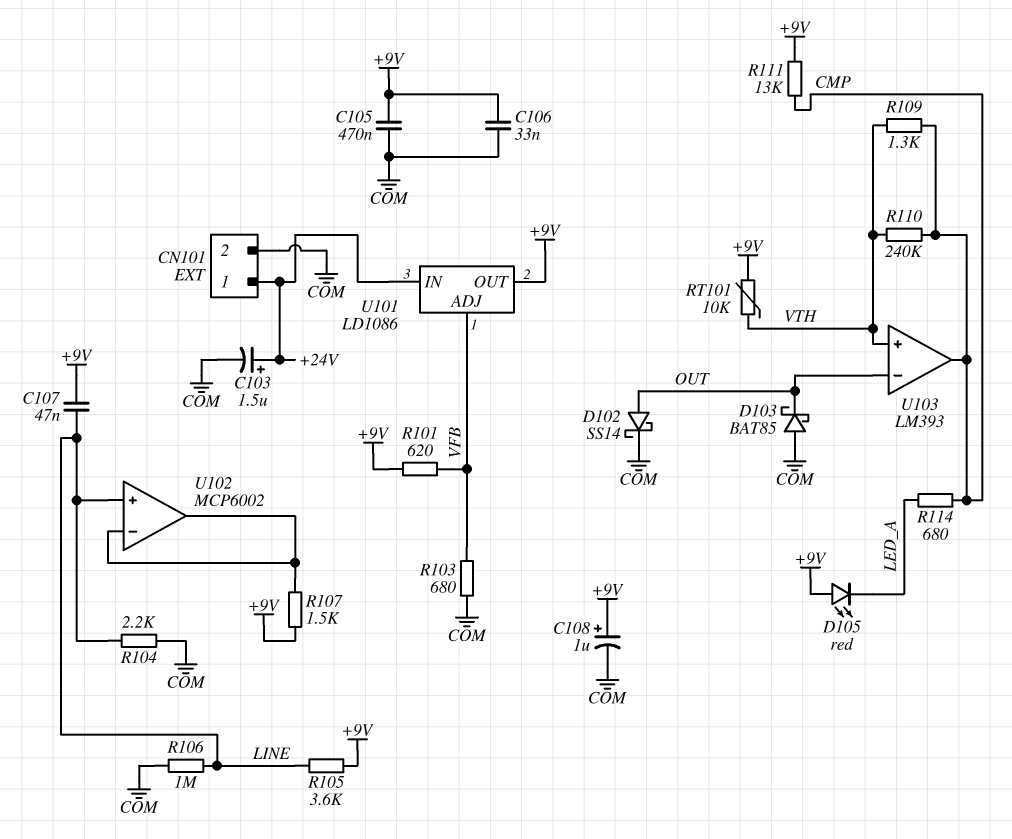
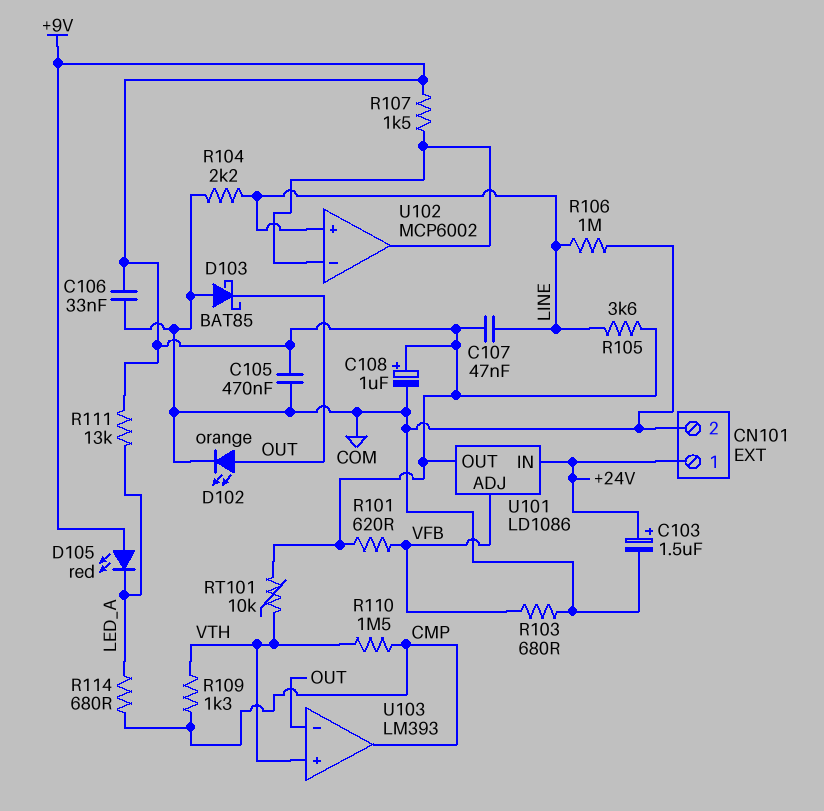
D102: schottky SS14 (A OUT, K COM) -> LED orange (A OUT, K COM)
R110: 240k (CMP, VTH) -> 1.5M (CMP, VTH)
R111: 13k (+9V, CMP) -> 13k (+9V, LED_A)

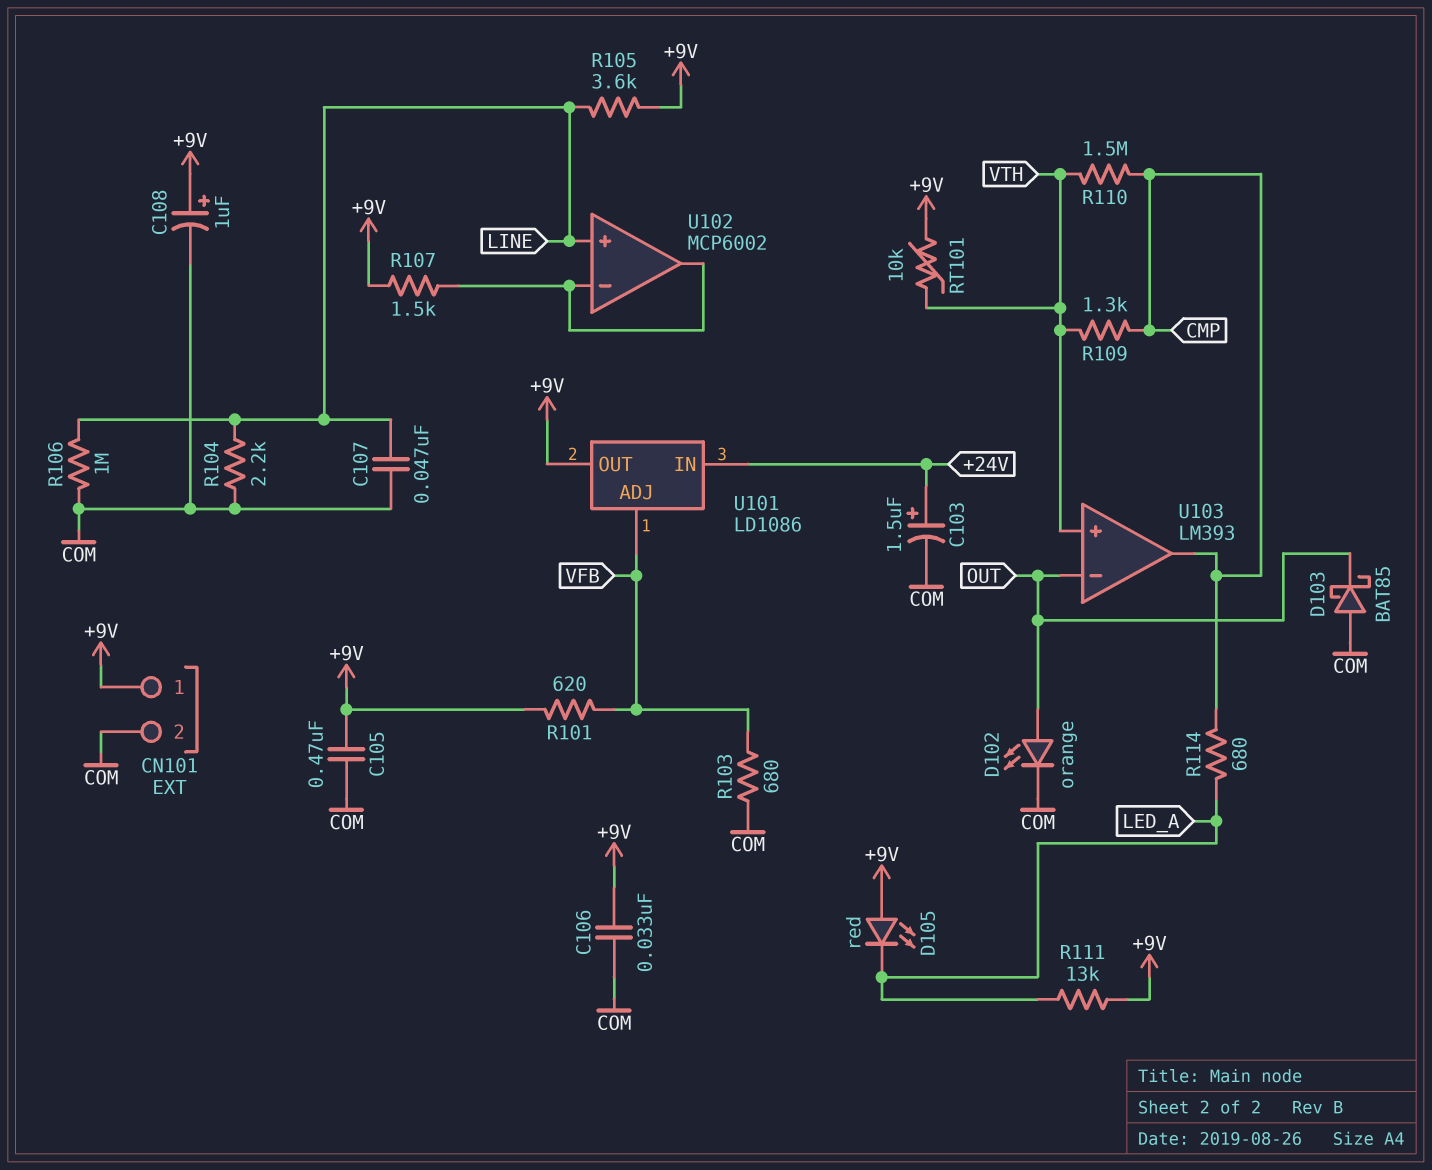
C107: 47nF (+9V, LINE) -> 47nF (COM, LINE)
CN101 pin 1: +24V -> +9V

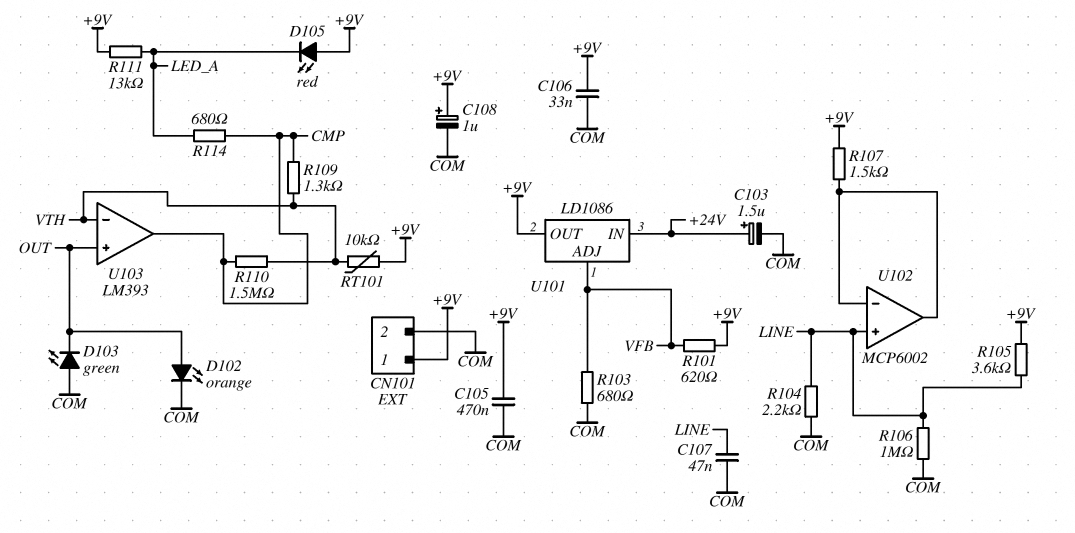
D103: schottky BAT85 (A COM, K OUT) -> LED green (A COM, K OUT)
U103 pin in+: VTH -> OUT
U103 pin in-: OUT -> VTH

